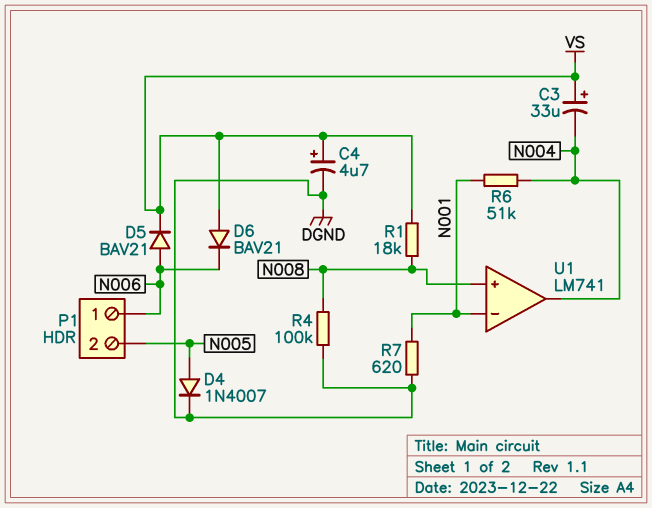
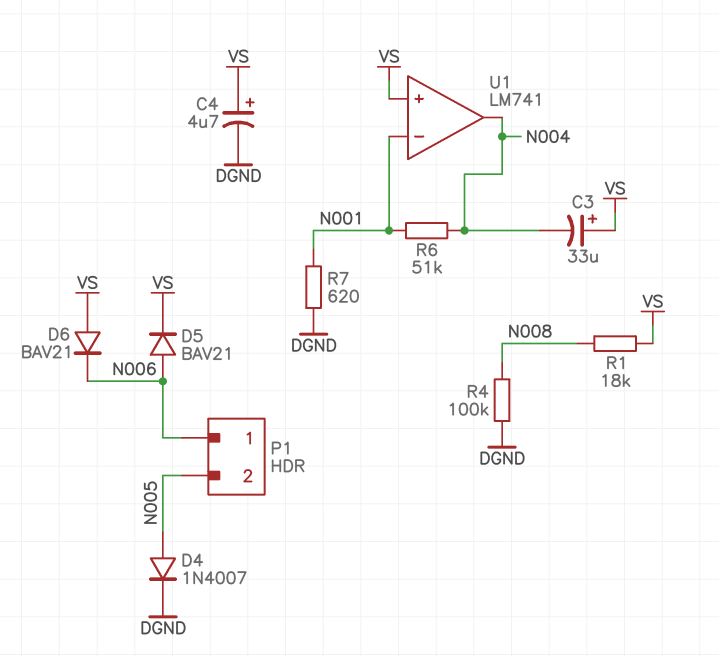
U1 pin in+: N008 -> VS

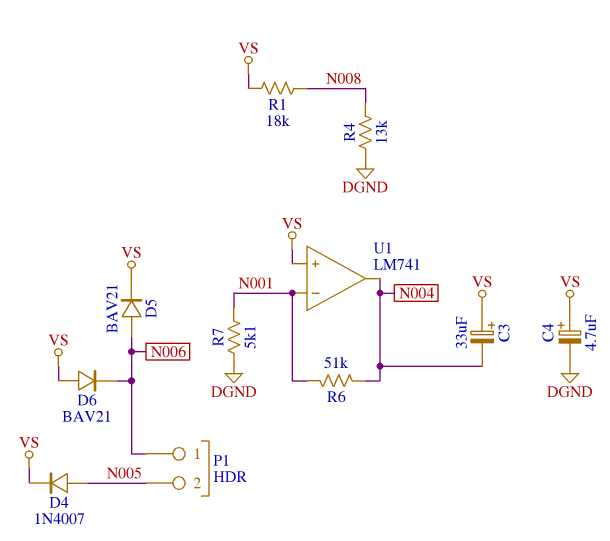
D4: diode 1N4007 (A N005, K DGND) -> diode 1N4007 (A N005, K VS)
R4: 100k (DGND, N008) -> 13k (DGND, N008)
R7: 620 (DGND, N001) -> 5.1k (DGND, N001)

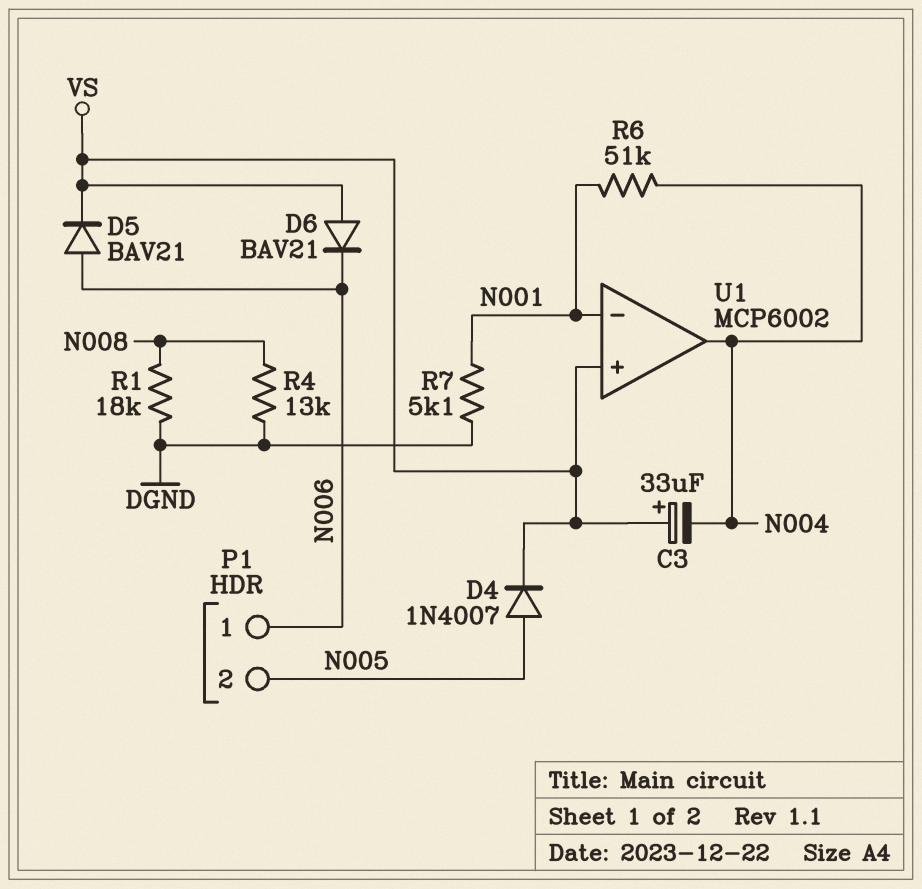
C4: 4.7uF (plus VS, minus DGND) -> none
R1: 18k (N008, VS) -> 18k (DGND, N008)
U1: LM741 -> MCP6002

